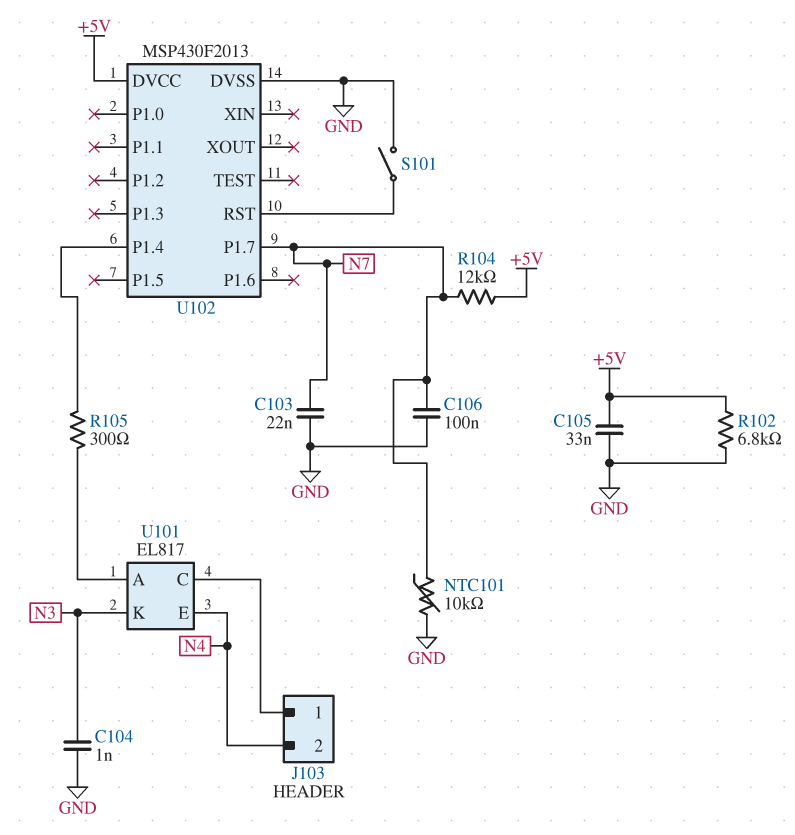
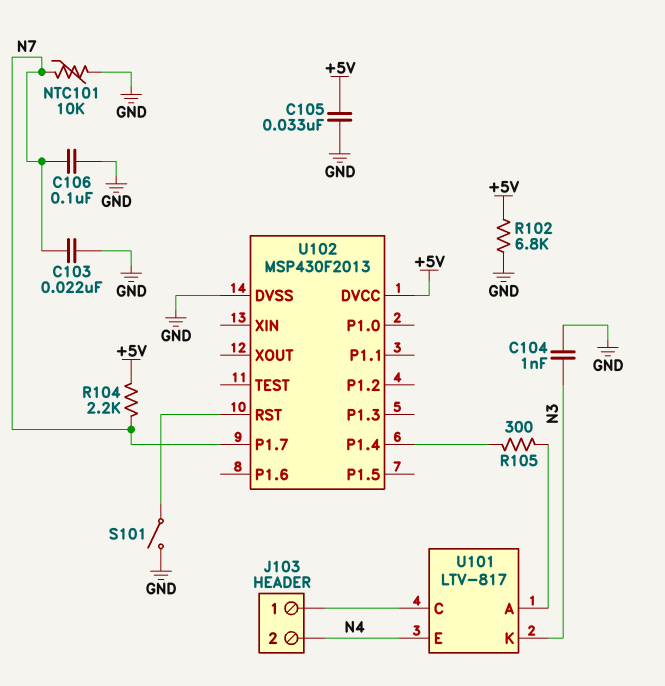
R104: 12k (+5V, N7) -> 2.2k (+5V, N7)
U101: EL817 -> LTV-817

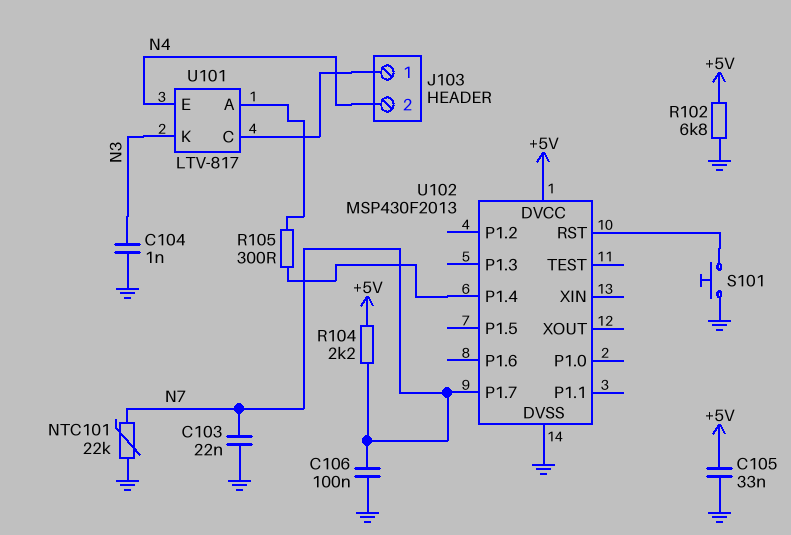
NTC101: 10k (GND, N7) -> 22k (GND, N7)
S101: switch (GND, U102/RST) -> button (GND, U102/RST)

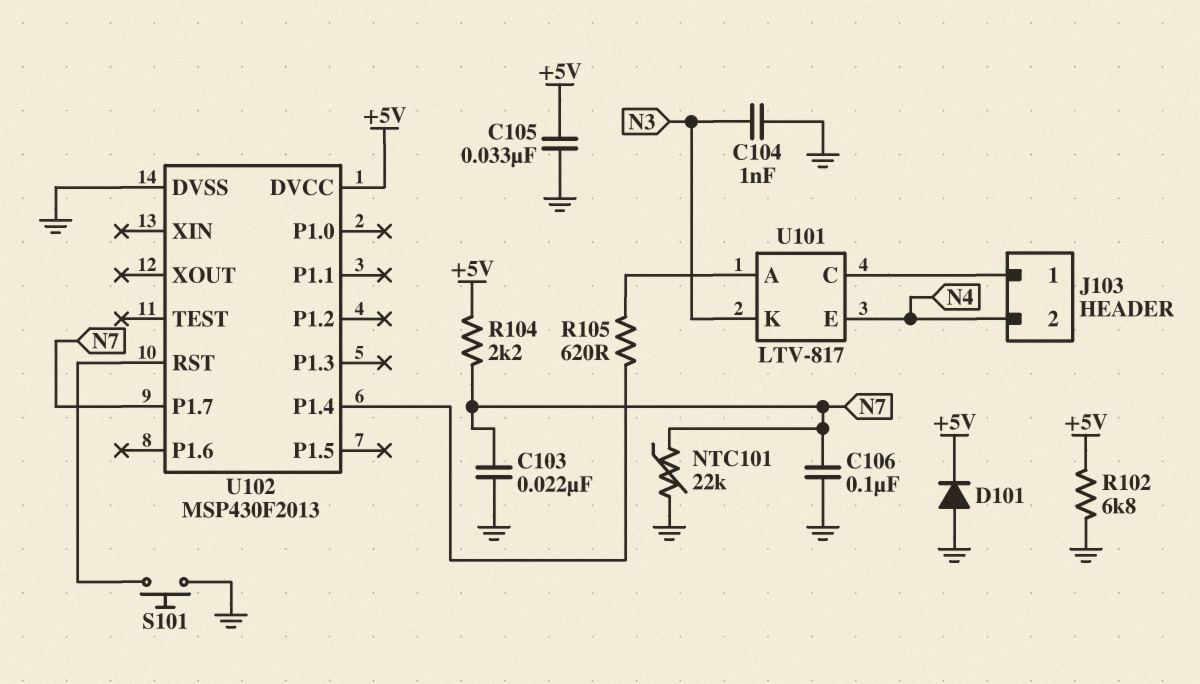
D101: none -> diode (A GND, K +5V)
R105: 300 (U101/A, U102/P1.4) -> 620 (U101/A, U102/P1.4)

